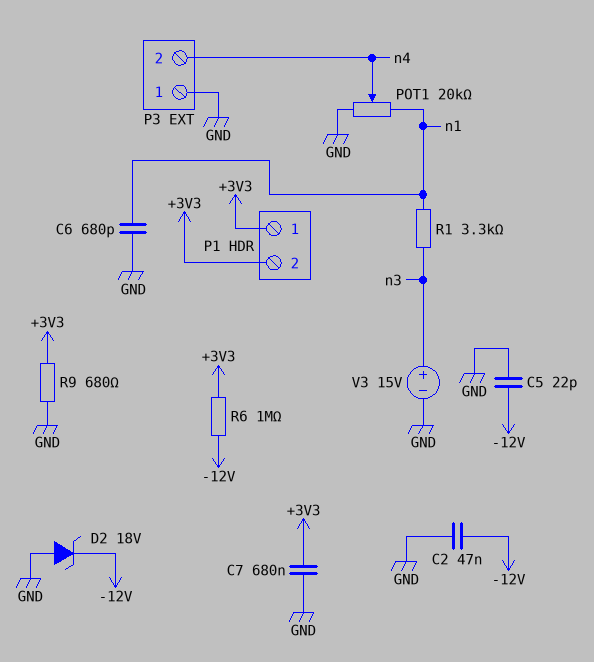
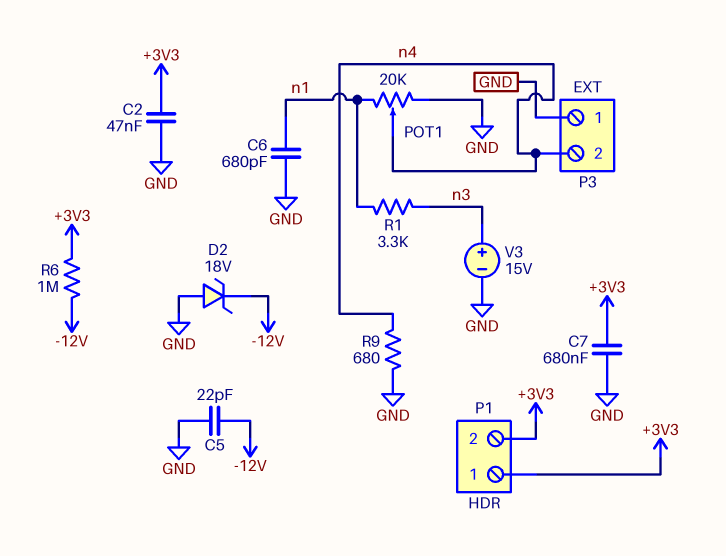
C2: 47nF (-12V, GND) -> 47nF (+3V3, GND)
R9: 680 (+3V3, GND) -> 680 (GND, n4)

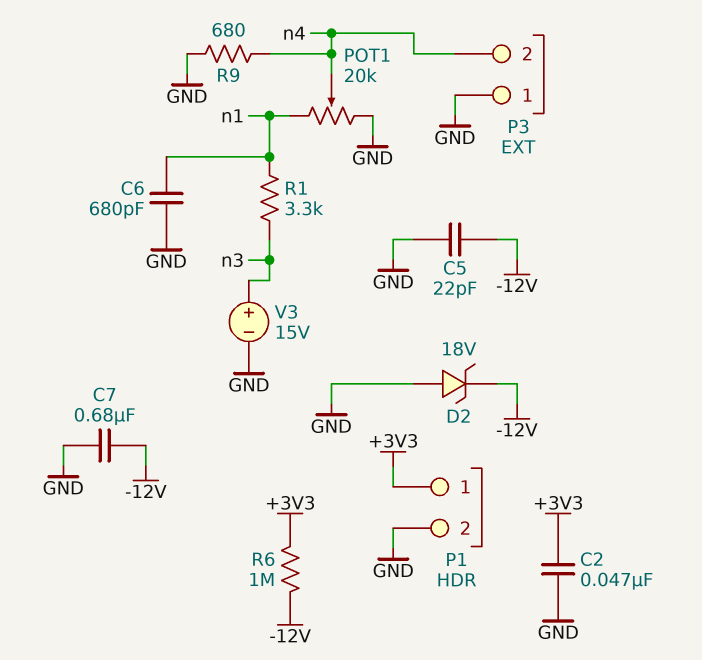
C7: 680nF (+3V3, GND) -> 680nF (-12V, GND)
P1 pin 2: +3V3 -> GND

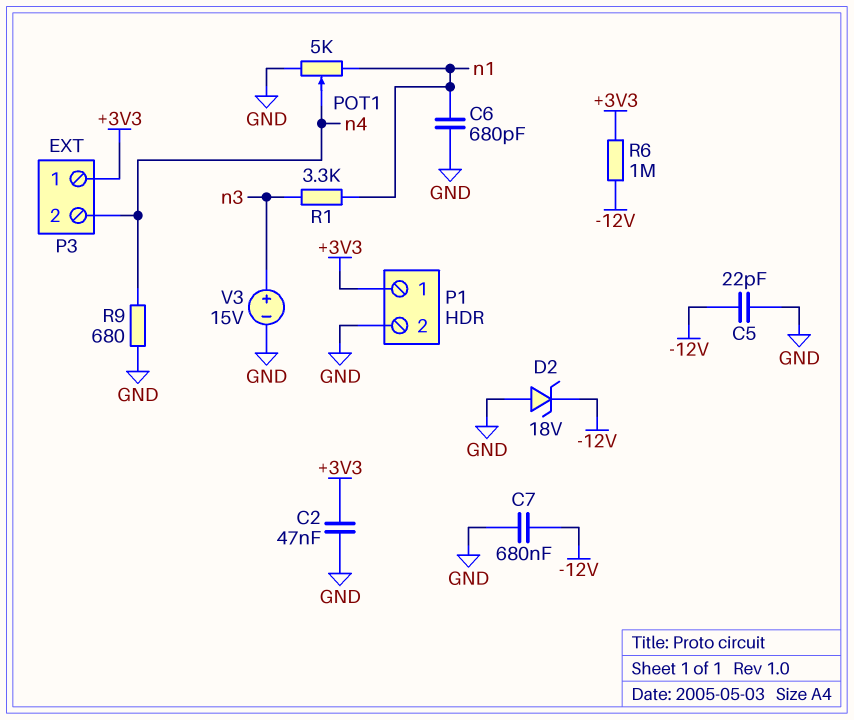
P3 pin 1: GND -> +3V3
POT1: 20k (GND, n1, wiper n4) -> 5k (GND, n1, wiper n4)

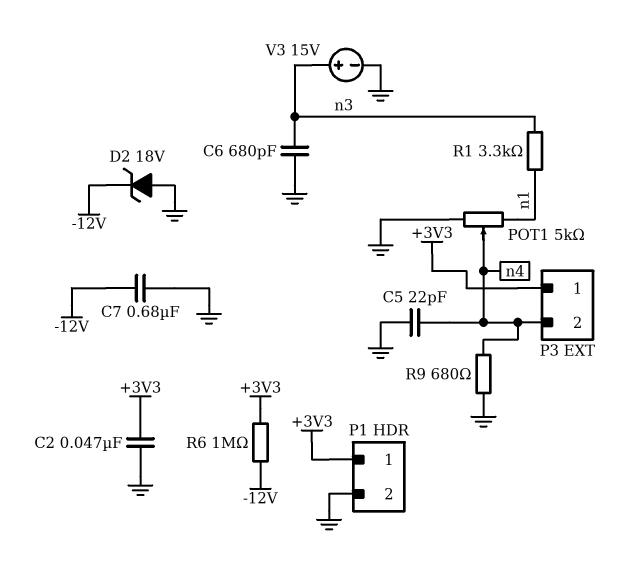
C5: 22pF (-12V, GND) -> 22pF (GND, n4)
C6: 680pF (GND, n1) -> 680pF (GND, n3)

